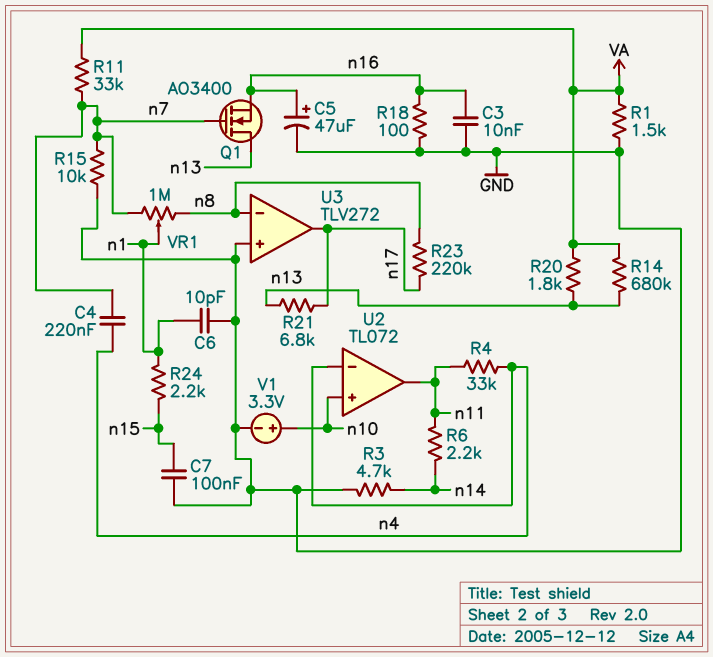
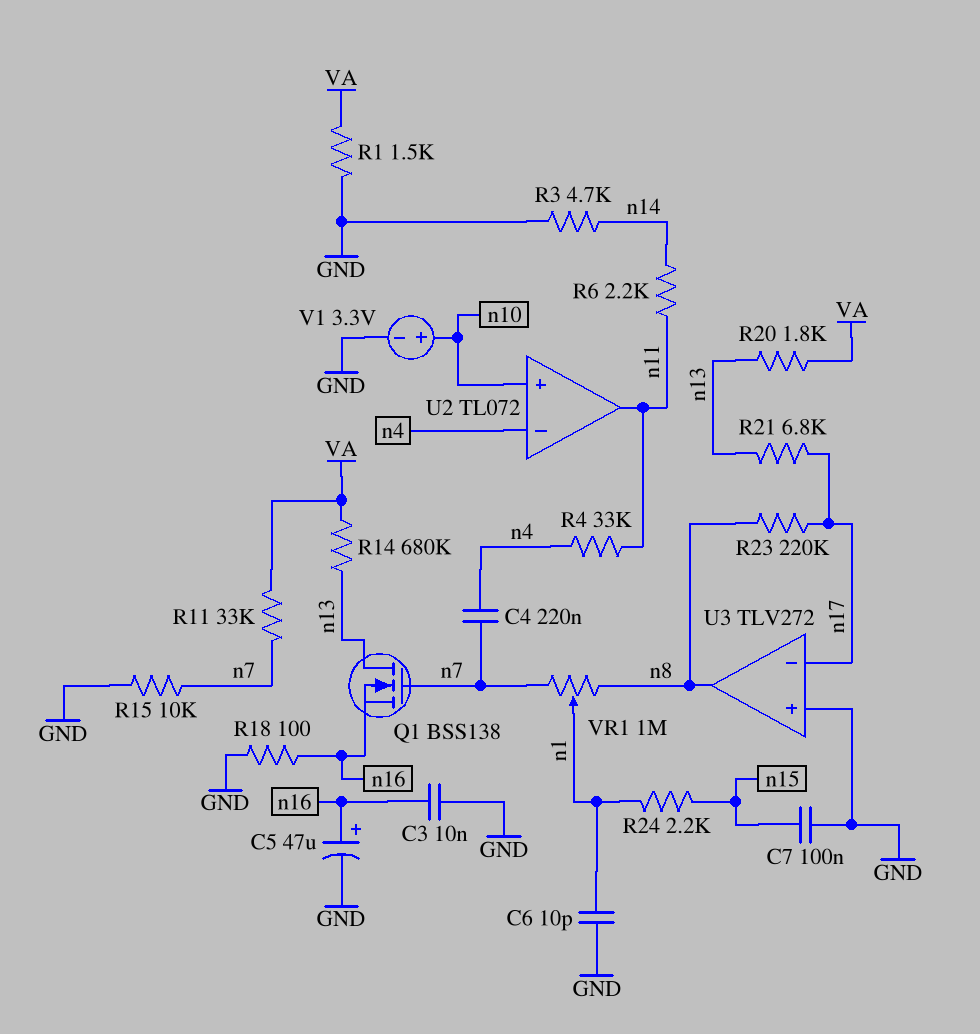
Q1: NMOS AO3400 (G n7, D n13, S n16) -> NMOS BSS138 (G n7, D n13, S n16)
U3 pin in-: n8 -> n17
U3 pin out: n17 -> n8

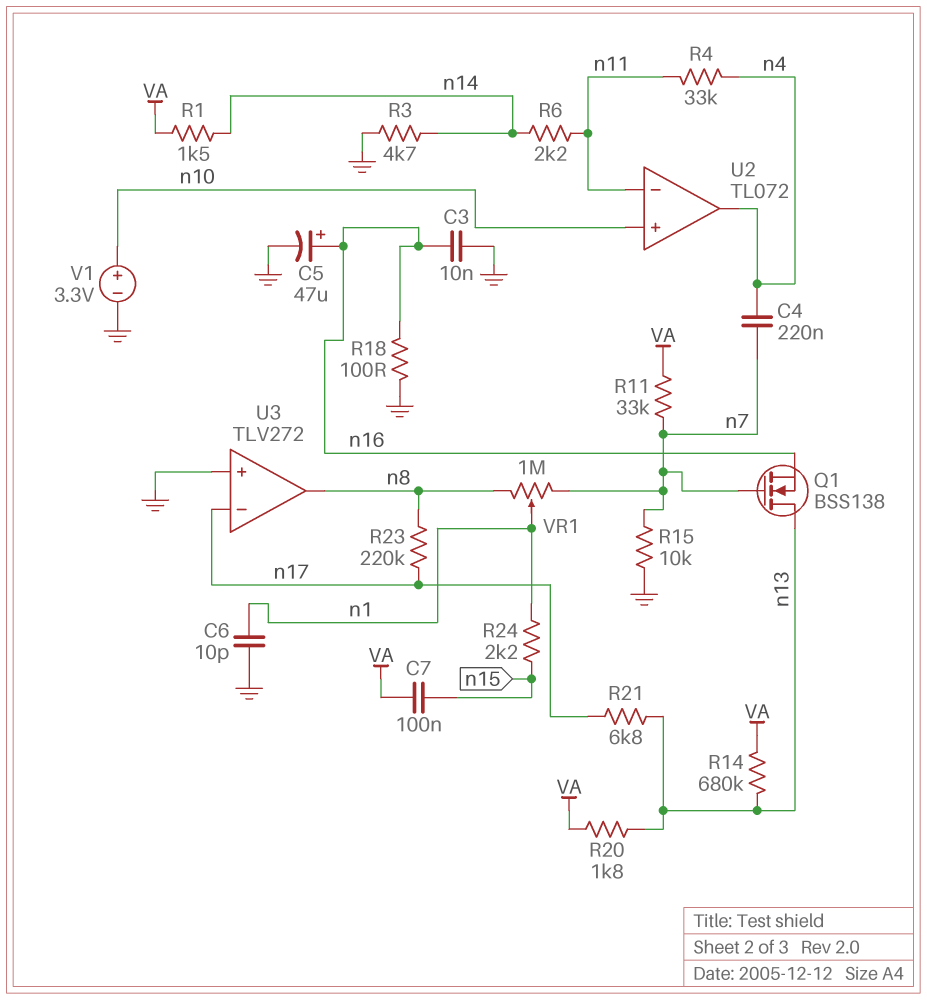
C7: 100nF (GND, n15) -> 100nF (VA, n15)
R1: 1.5k (GND, VA) -> 1.5k (VA, n14)
U2 pin in-: n4 -> n11
U2 pin out: n11 -> n4

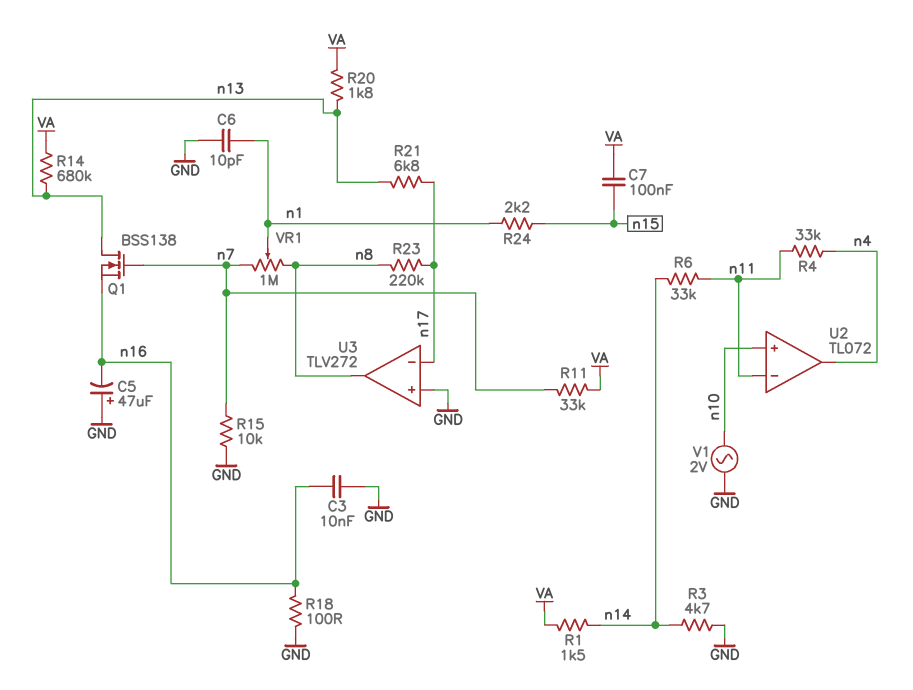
C4: 220nF (n4, n7) -> none
C5: 47uF (plus n16, minus GND) -> 47uF (plus GND, minus n16)
R6: 2.2k (n11, n14) -> 33k (n11, n14)
V1: 3.3V (plus n10, minus GND) -> AC 2V (GND, n10)

